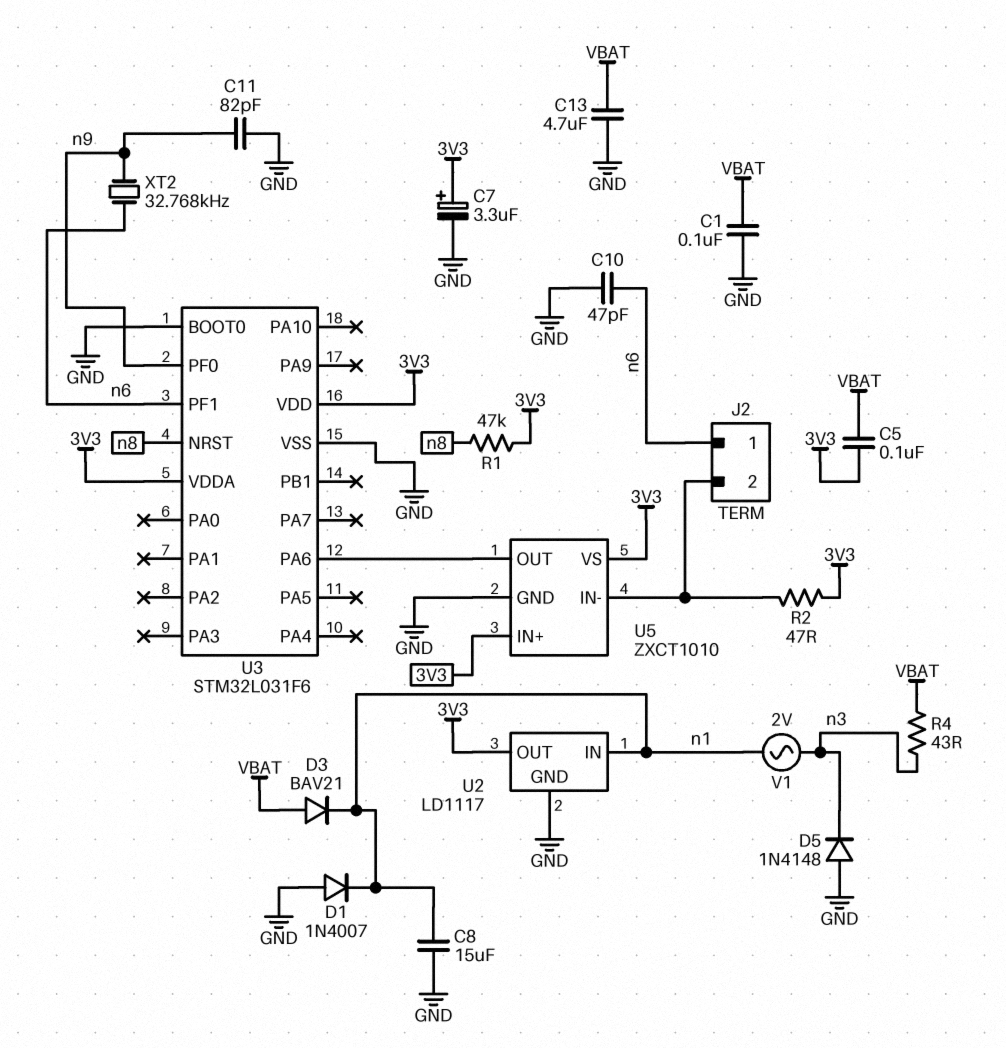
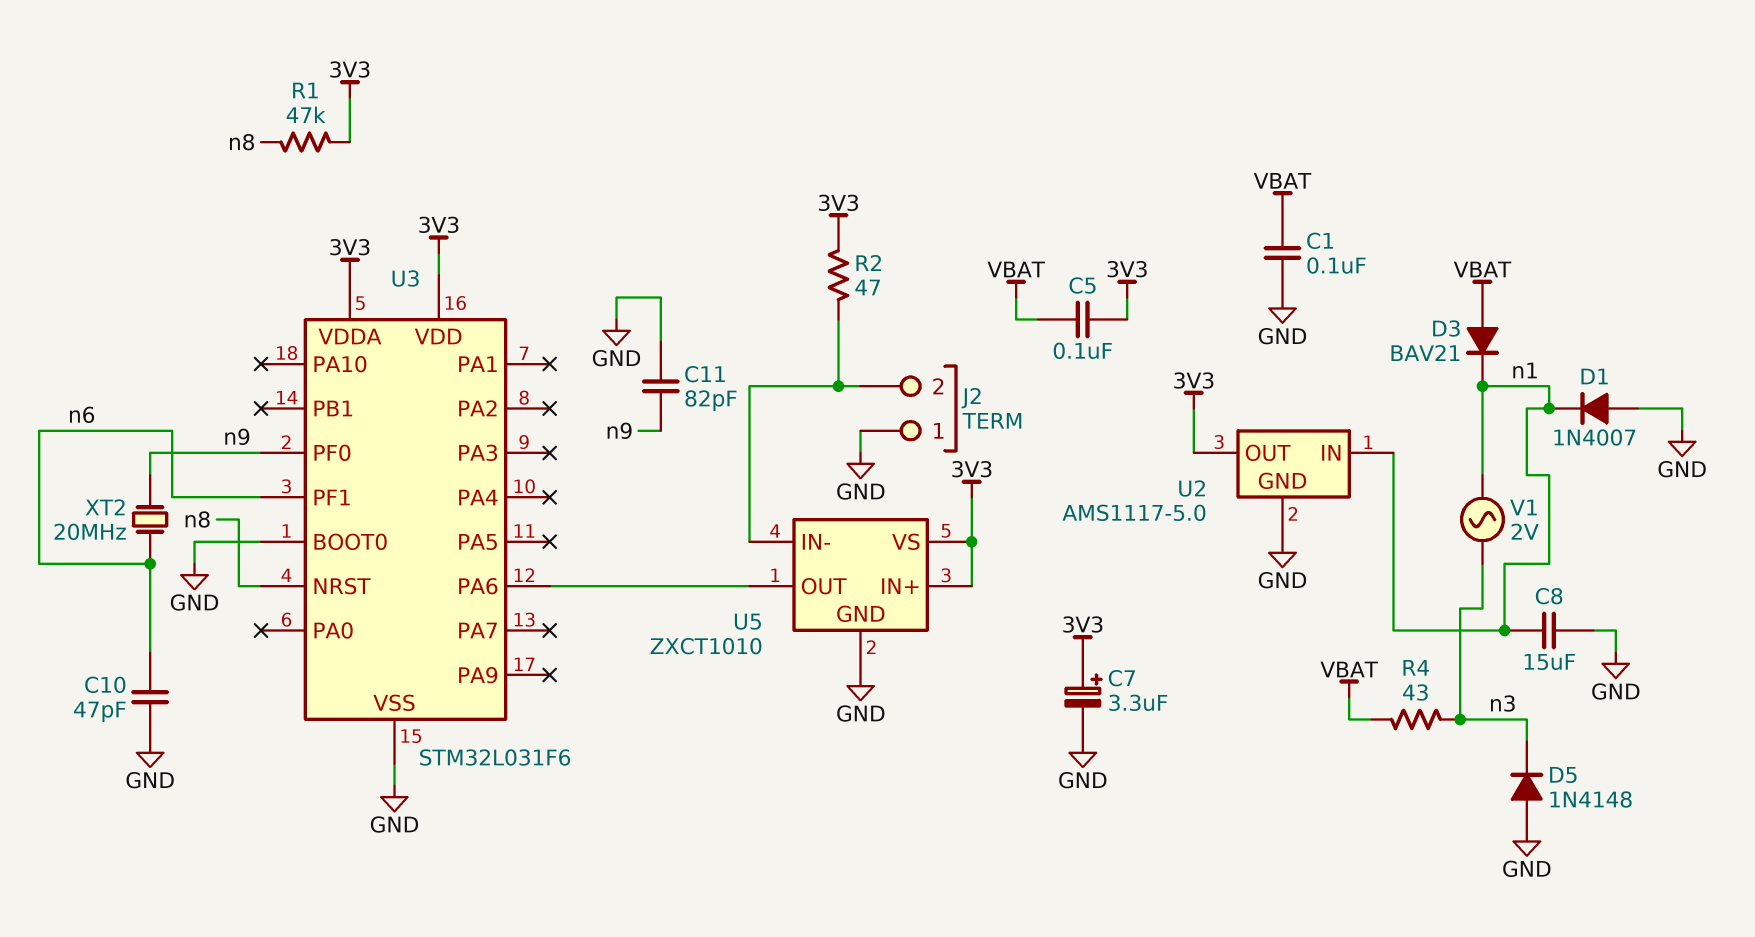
C13: 4.7uF (GND, VBAT) -> none
J2 pin 1: n6 -> GND
U2: LD1117 -> AMS1117-5.0
XT2: 32.768kHz (n6, n9) -> 20MHz (n6, n9)

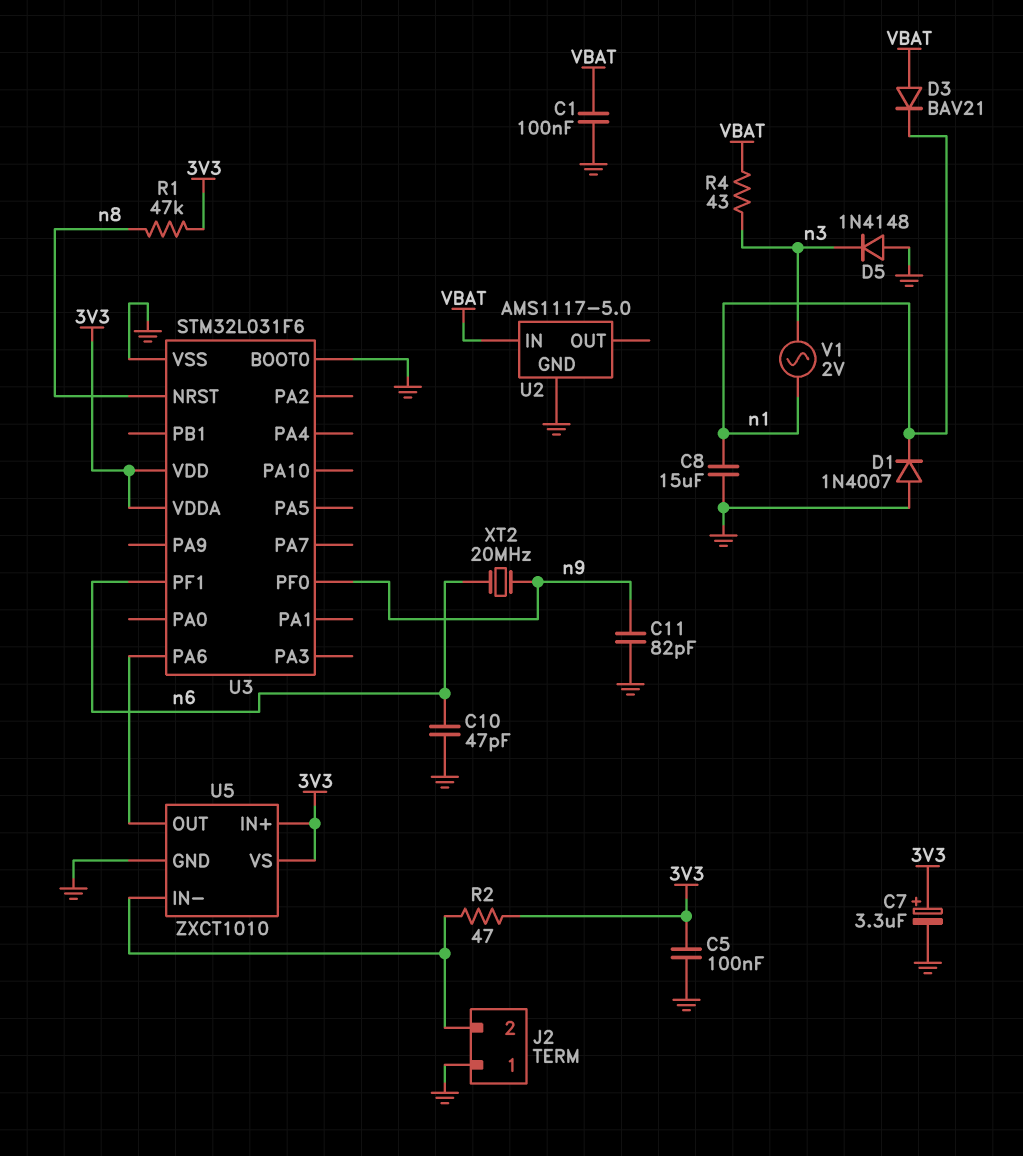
C5: 100nF (3V3, VBAT) -> 100nF (3V3, GND)
U2 pin IN: n1 -> VBAT
U2 pin OUT: 3V3 -> none

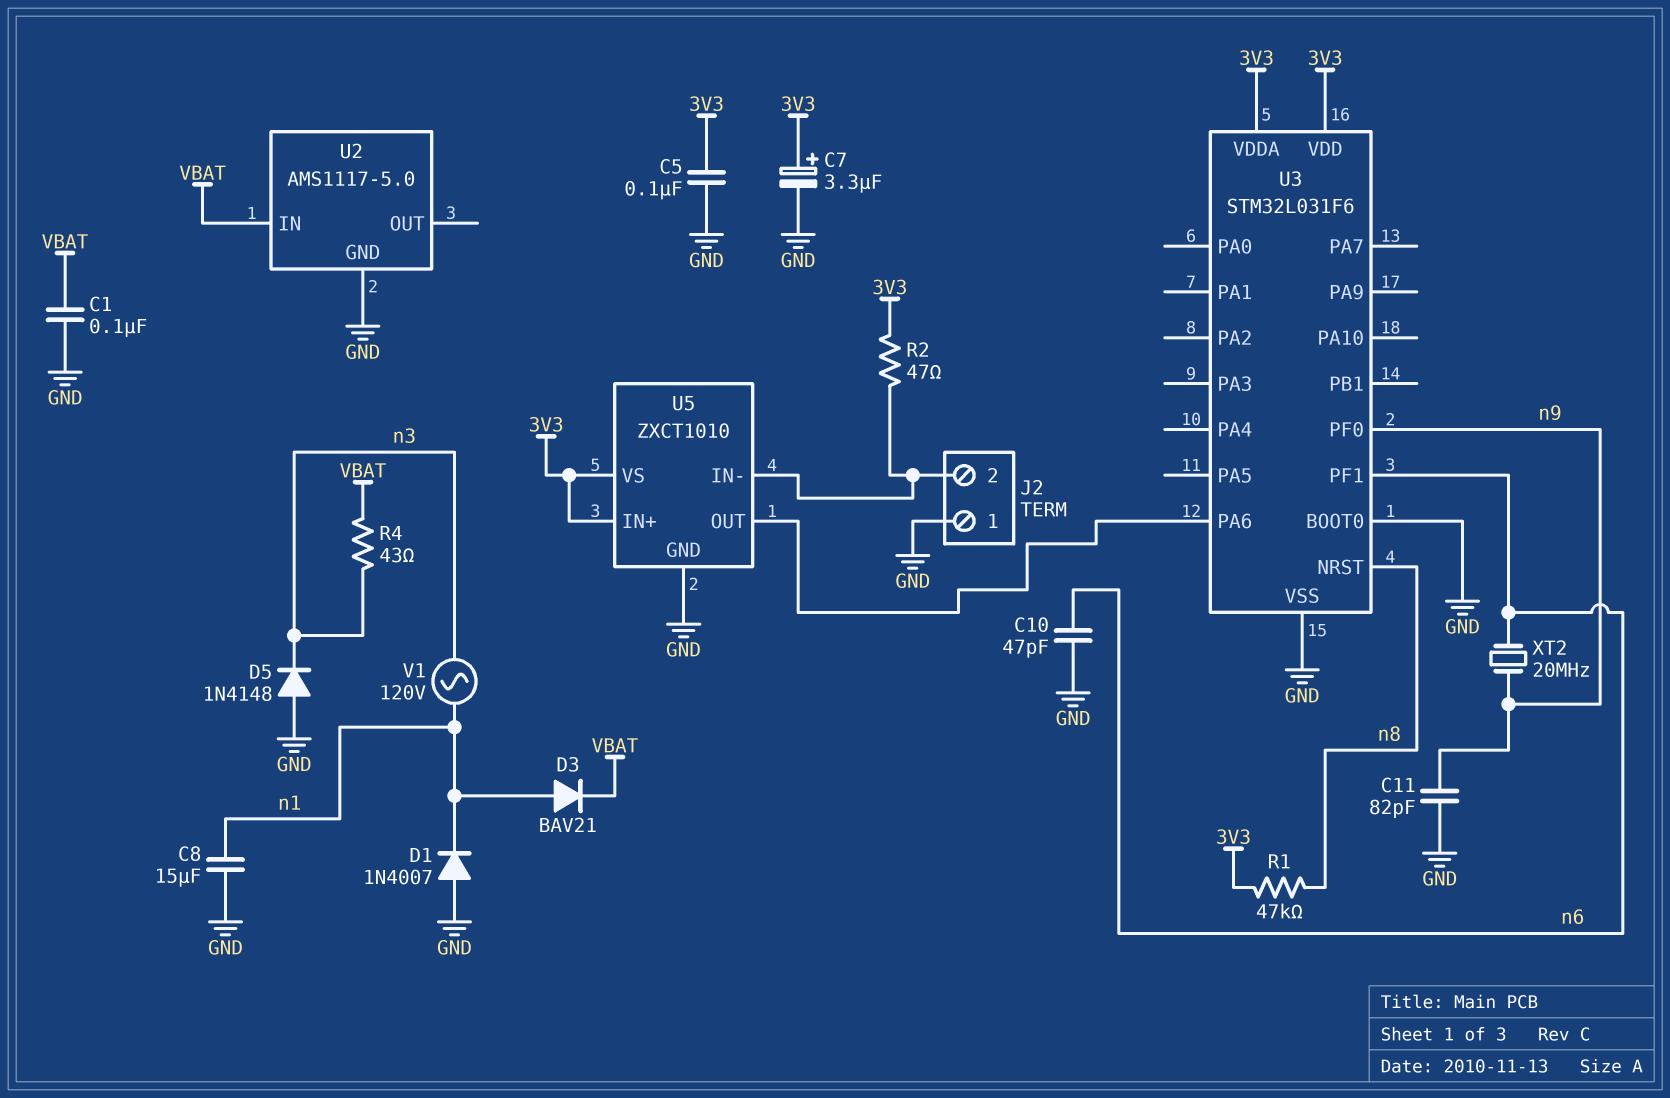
D3: diode BAV21 (A VBAT, K n1) -> diode BAV21 (A n1, K VBAT)
V1: AC 2V (n1, n3) -> AC 120V (n1, n3)

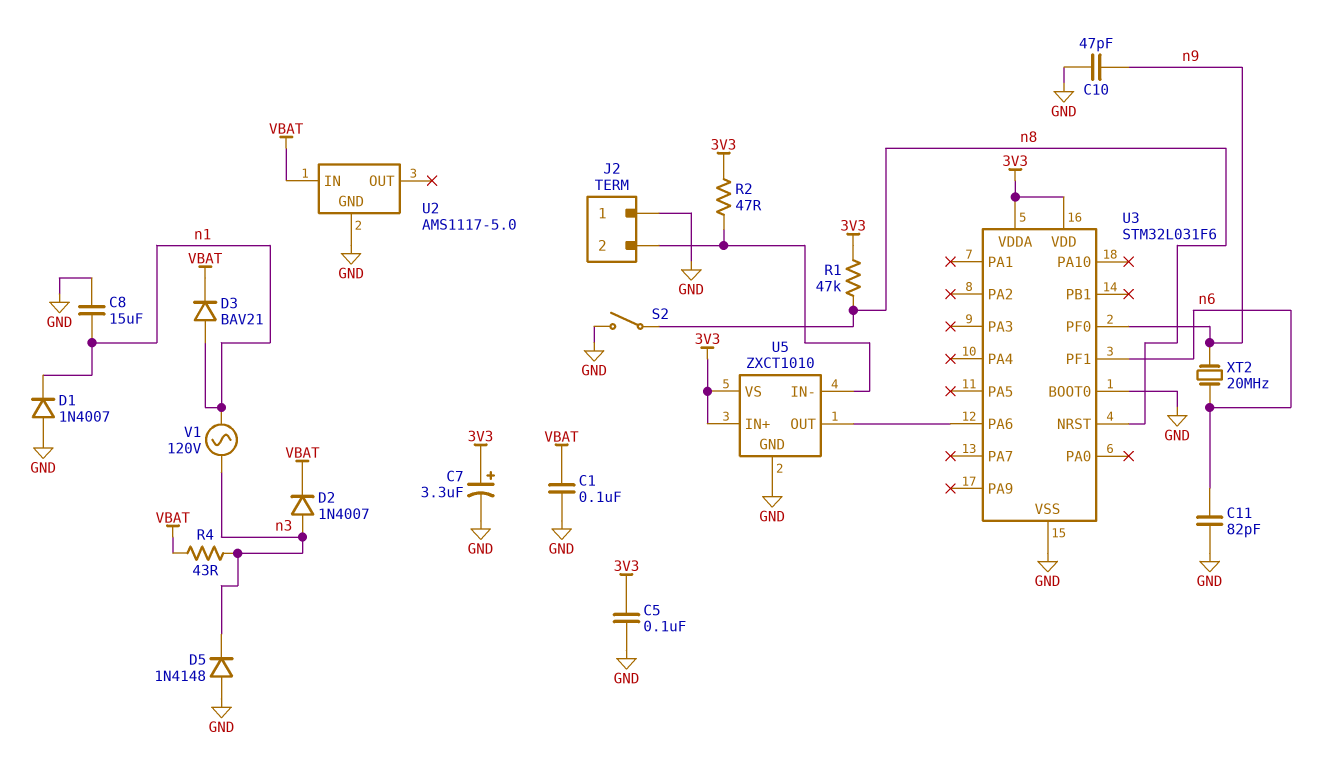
C10: 47pF (GND, n6) -> 47pF (GND, n9)
C11: 82pF (GND, n9) -> 82pF (GND, n6)
D2: none -> diode 1N4007 (A n3, K VBAT)
S2: none -> switch (GND, n8)

